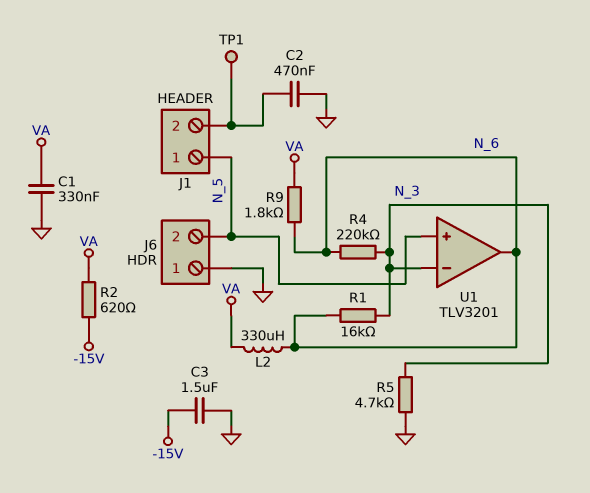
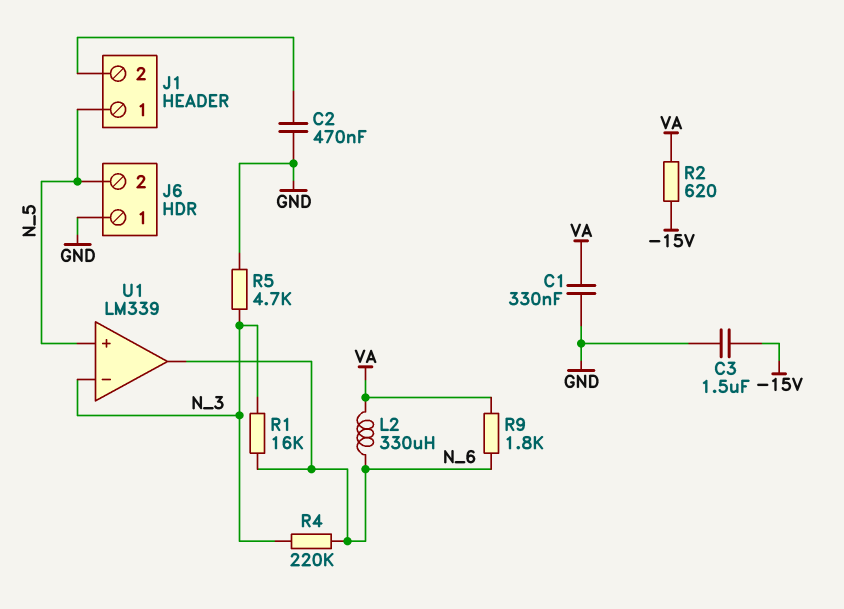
TP1: test point (J1/2) -> none
U1: TLV3201 -> LM339

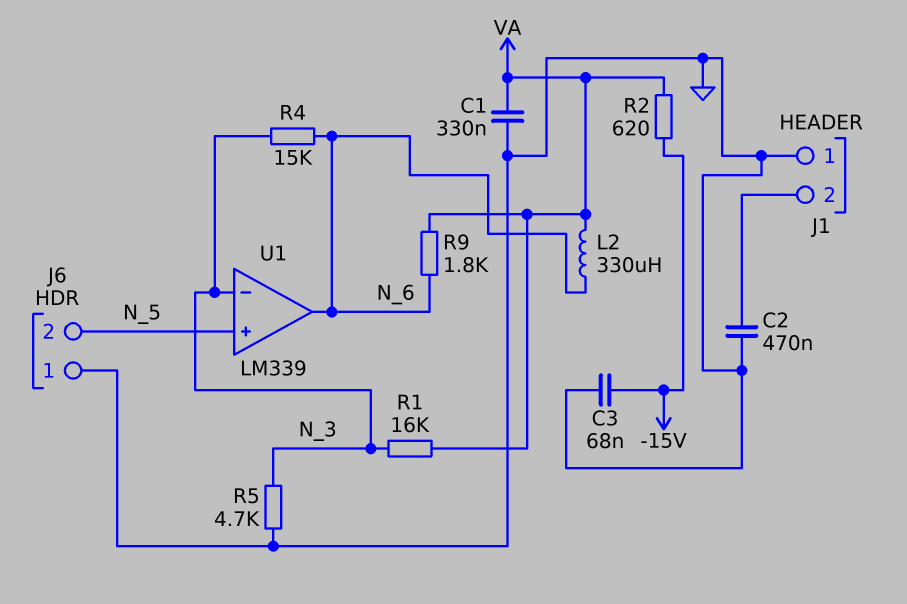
C3: 1.5uF (-15V, GND) -> 68nF (-15V, GND)
J1 pin 1: N_5 -> GND
R1: 16k (N_3, N_6) -> 16k (N_3, VA)
R4: 220k (N_3, N_6) -> 15k (N_3, N_6)

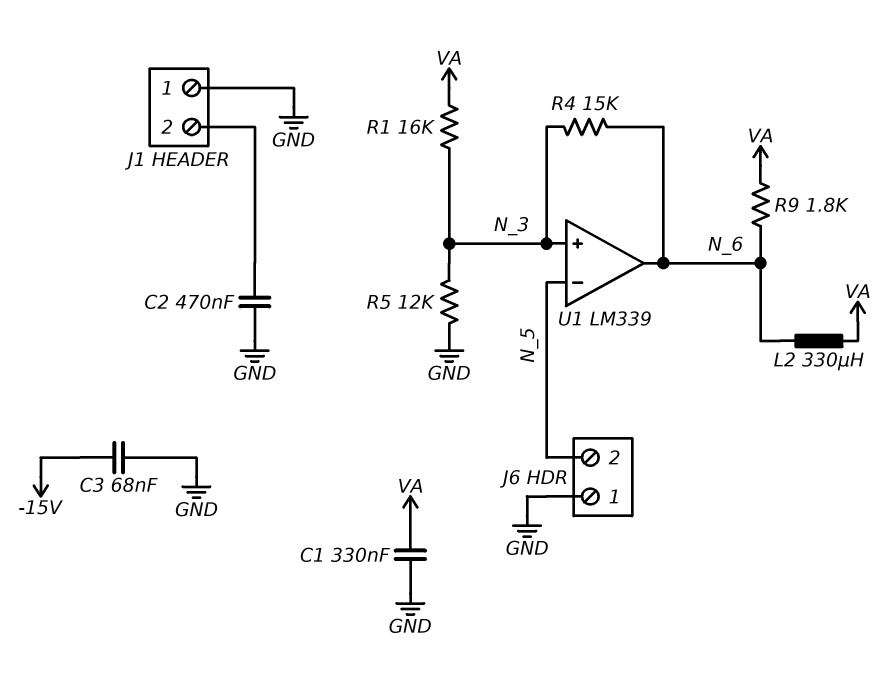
R2: 620 (-15V, VA) -> none
R5: 4.7k (GND, N_3) -> 12k (GND, N_3)
U1 pin in+: N_5 -> N_3
U1 pin in-: N_3 -> N_5

